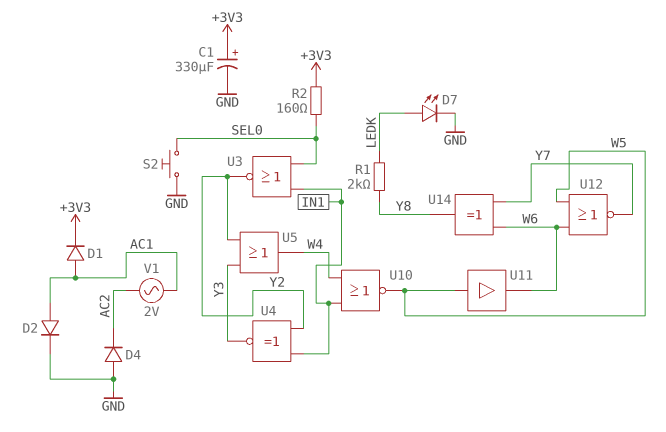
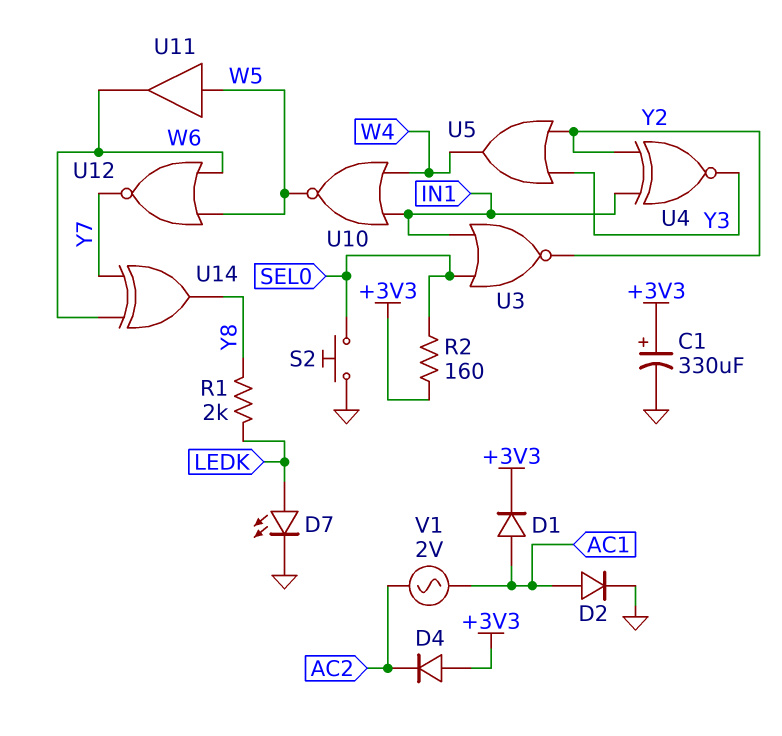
D4: diode (A GND, K AC2) -> diode (A +3V3, K AC2)

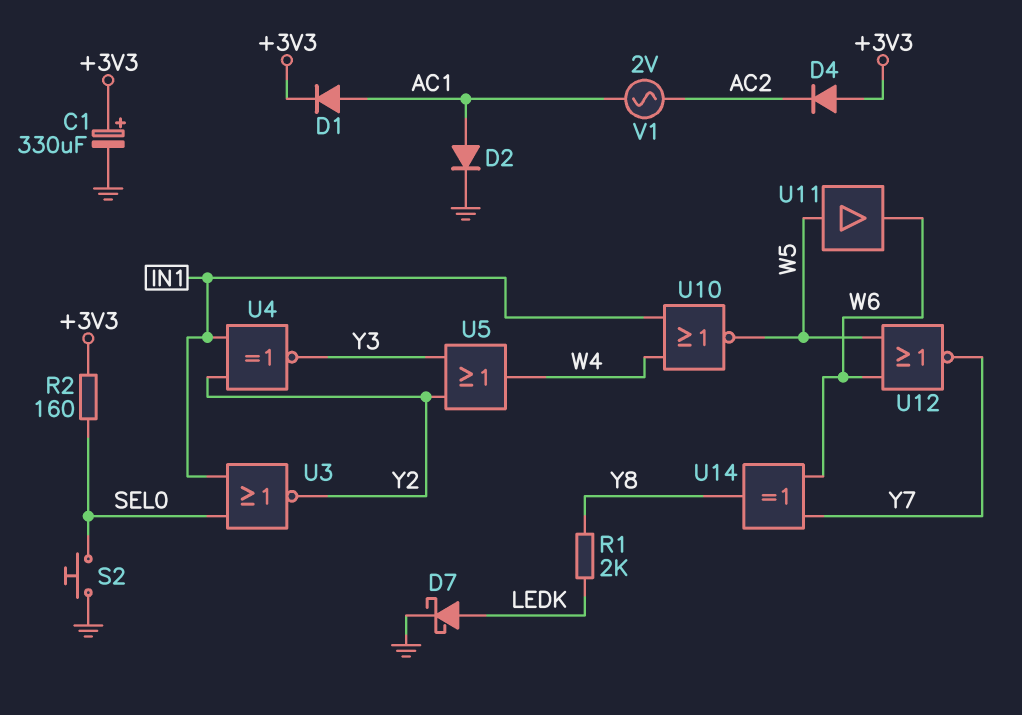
D7: LED (A LEDK, K GND) -> schottky (A LEDK, K GND)

